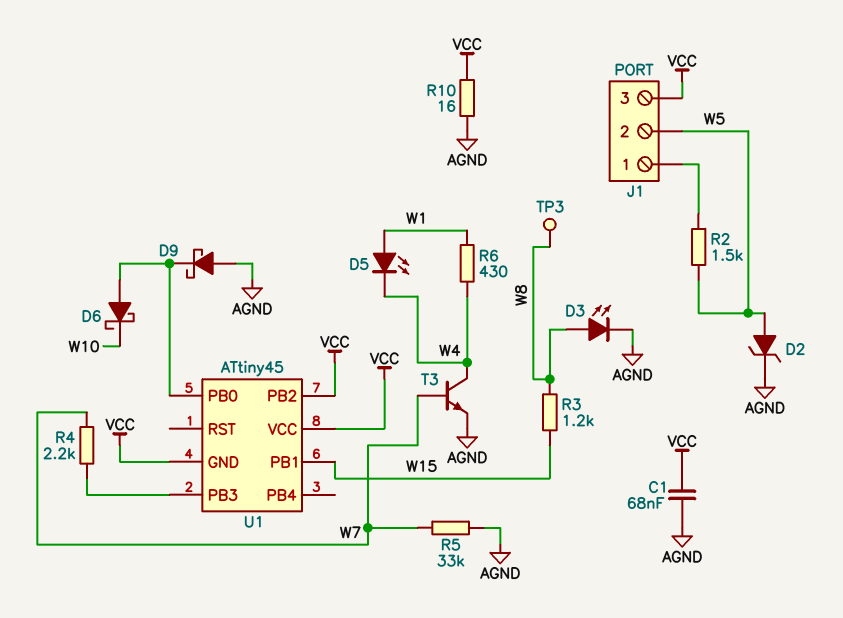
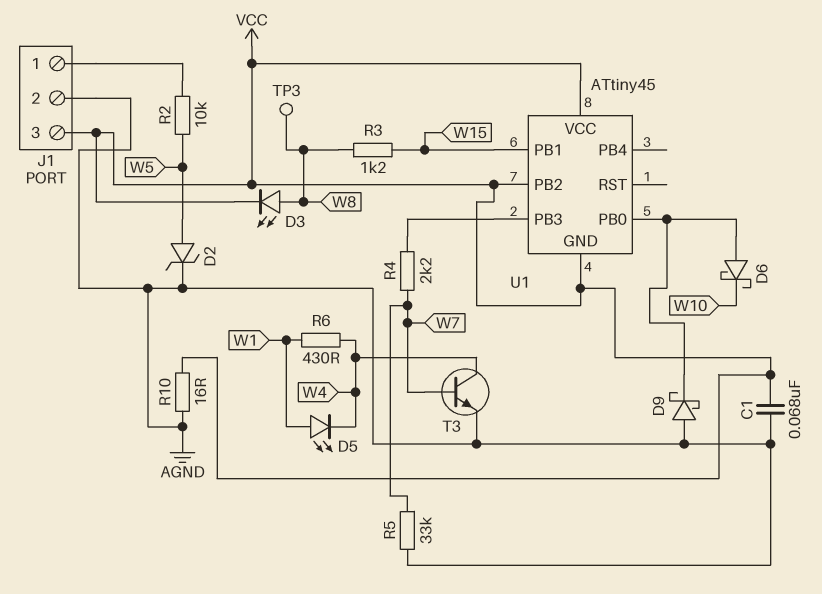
D3: LED (A W8, K AGND) -> LED (A W8, K VCC)
J1 pin 2: W5 -> AGND
R2: 1.5k (J1/1, W5) -> 10k (J1/1, W5)

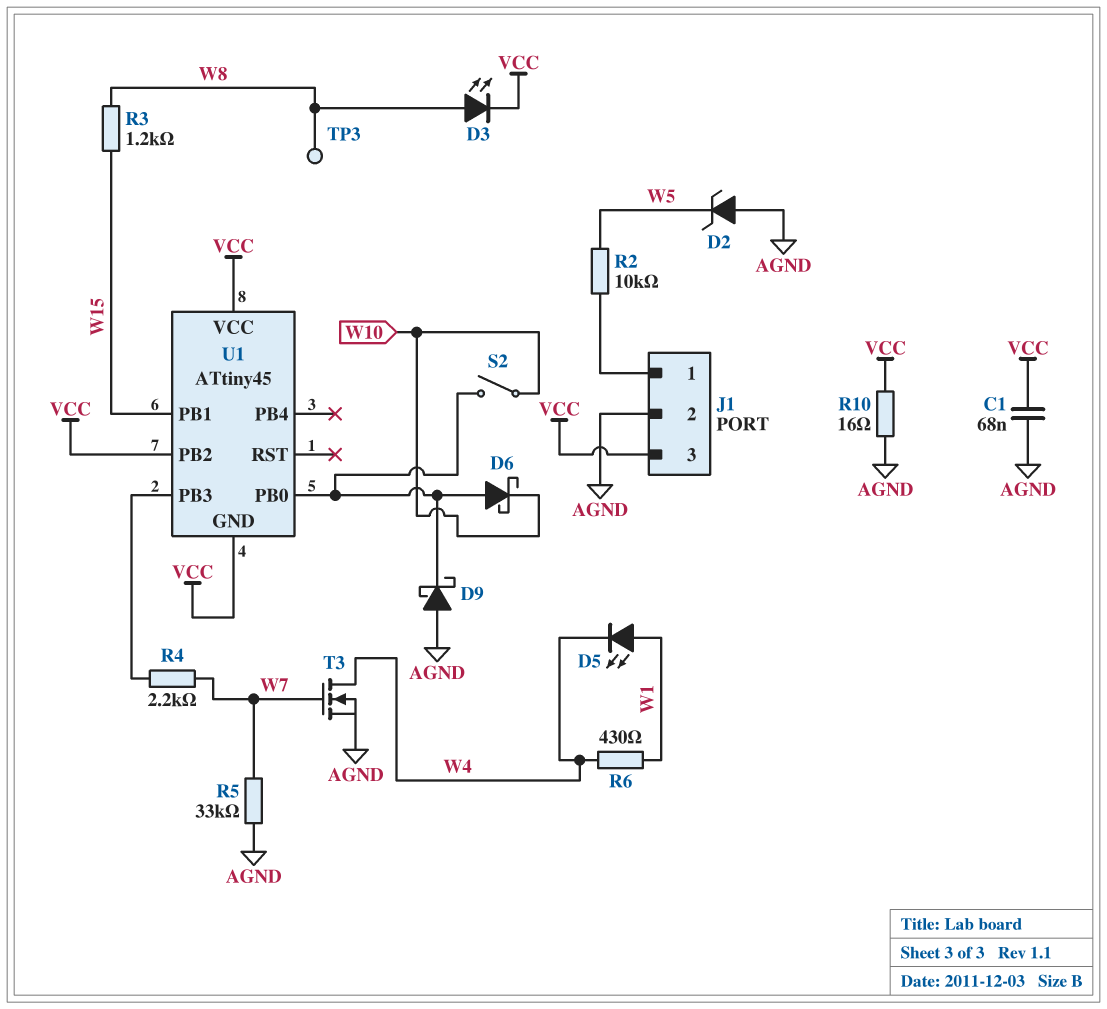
D2: zener (A W5, K AGND) -> zener (A AGND, K W5)
S2: none -> switch (U1/PB0, W10)
T3: NPN (B W7, C W4, E AGND) -> NMOS (G W7, D W4, S AGND)

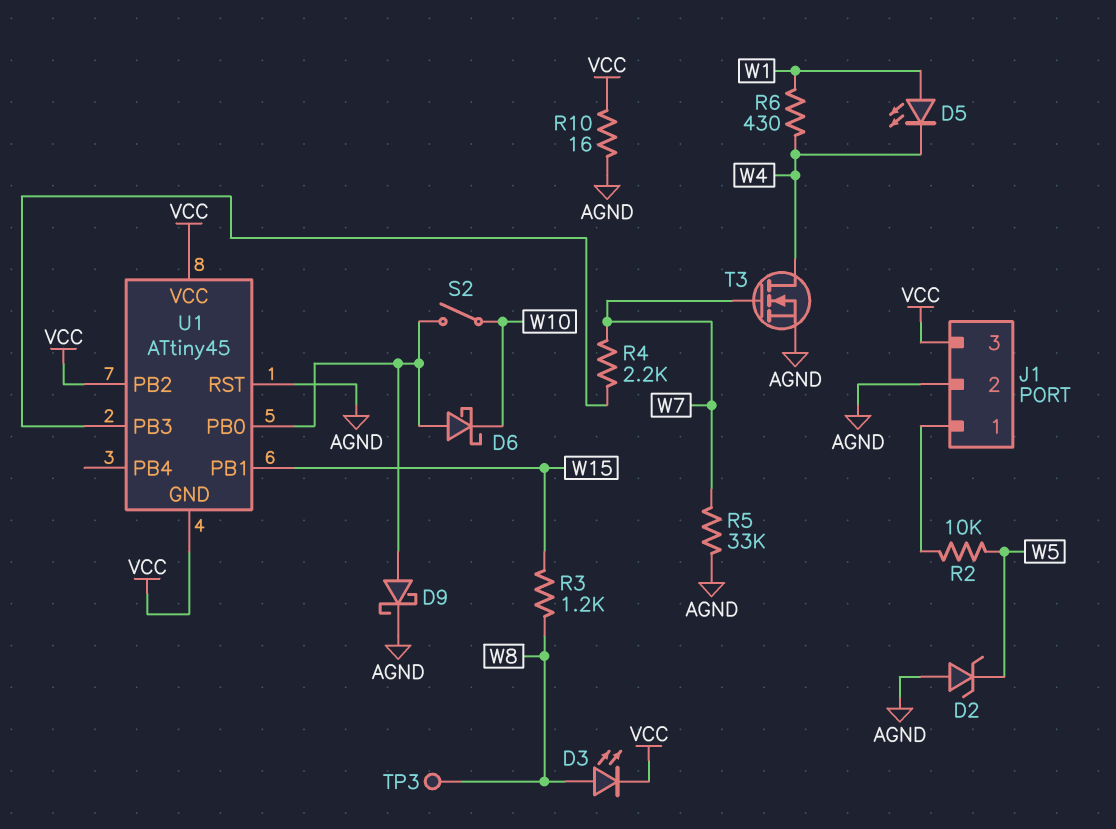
C1: 68nF (AGND, VCC) -> none
D9: schottky (A AGND, K U1/PB0) -> schottky (A U1/PB0, K AGND)
U1 pin RST: none -> AGND

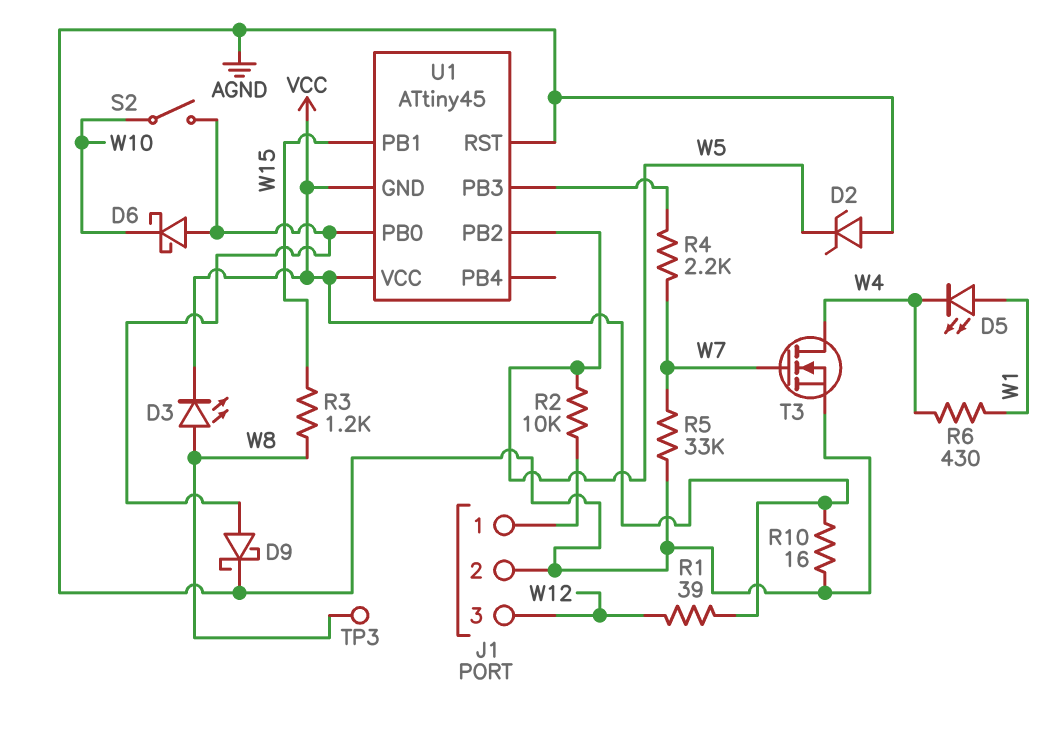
J1 pin 3: VCC -> W12
R1: none -> 39 (VCC, W12)
U1 pin PB2: VCC -> W5

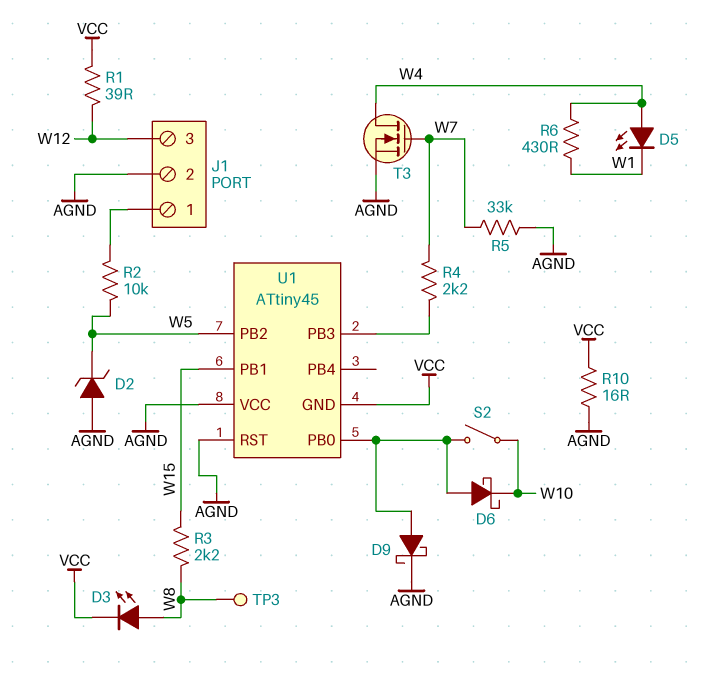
D5: LED (A W1, K W4) -> LED (A W4, K W1)
R3: 1.2k (W8, W15) -> 2.2k (W8, W15)
U1 pin VCC: VCC -> AGND

